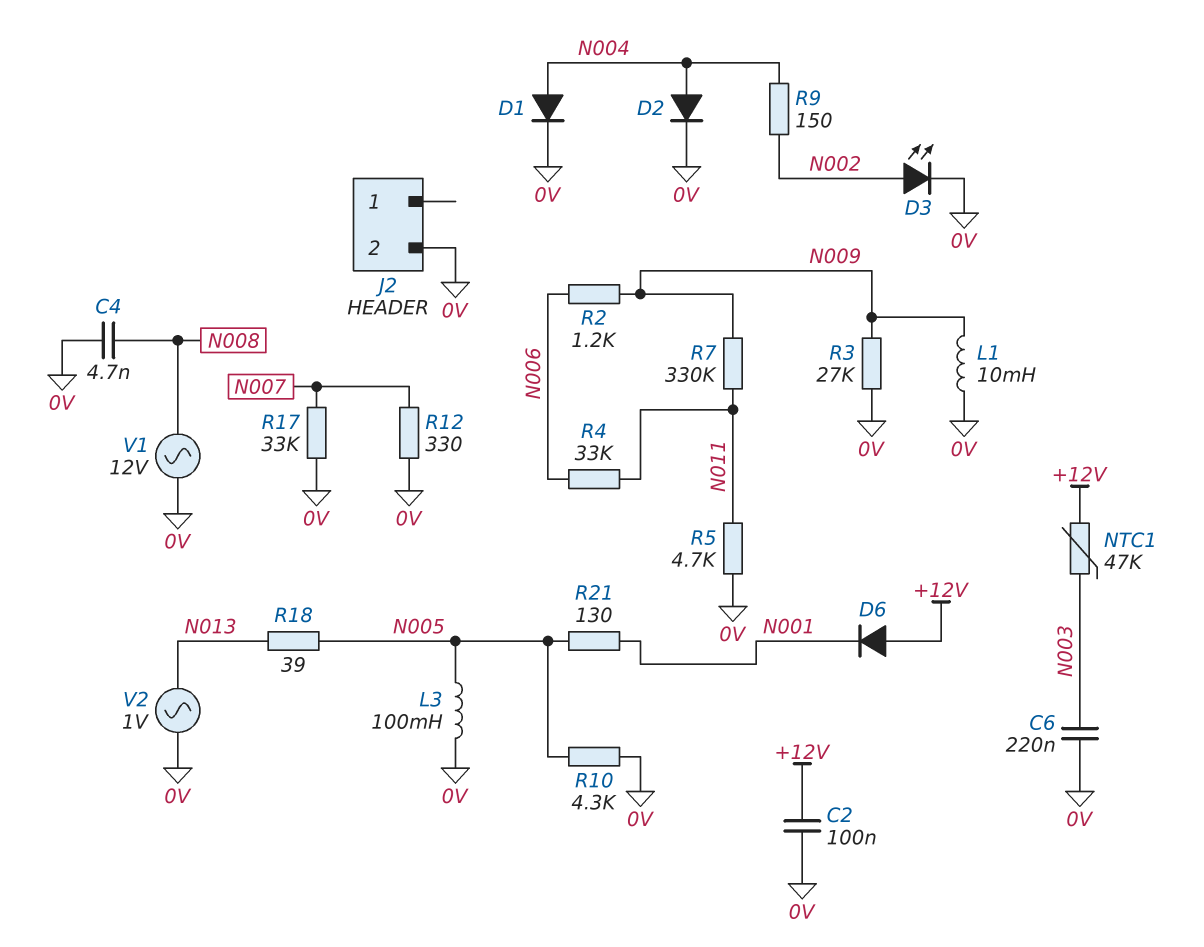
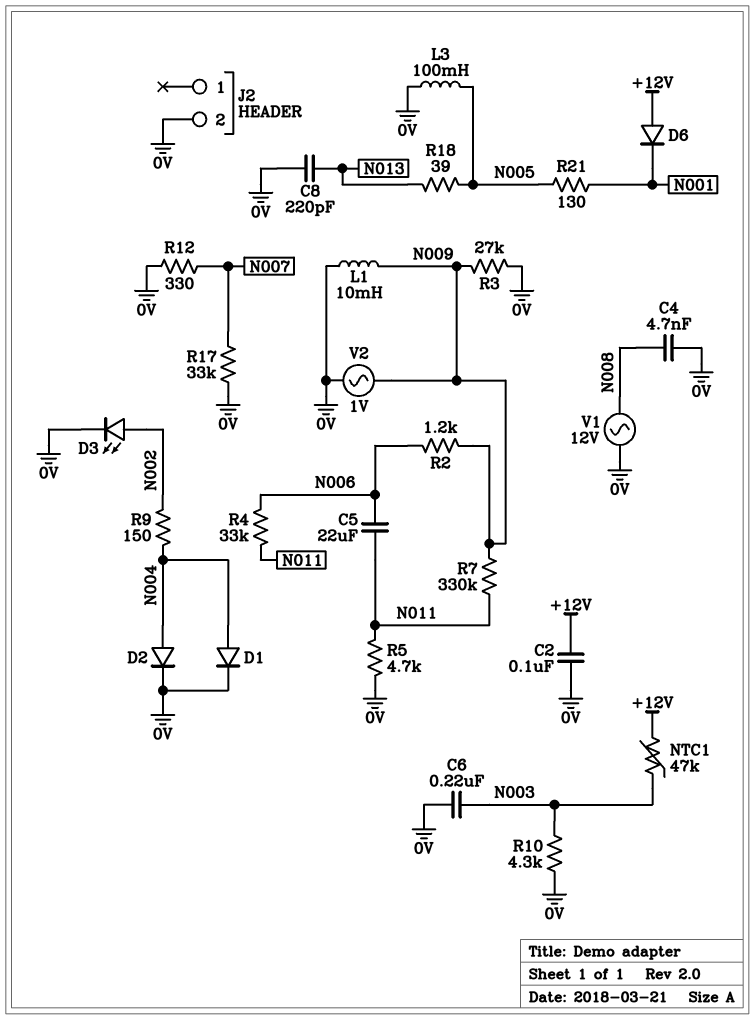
C5: none -> 22uF (N006, N011)
C8: none -> 220pF (0V, N013)
R10: 4.3k (0V, N005) -> 4.3k (0V, N003)
V2: AC 1V (0V, N013) -> AC 1V (0V, N009)

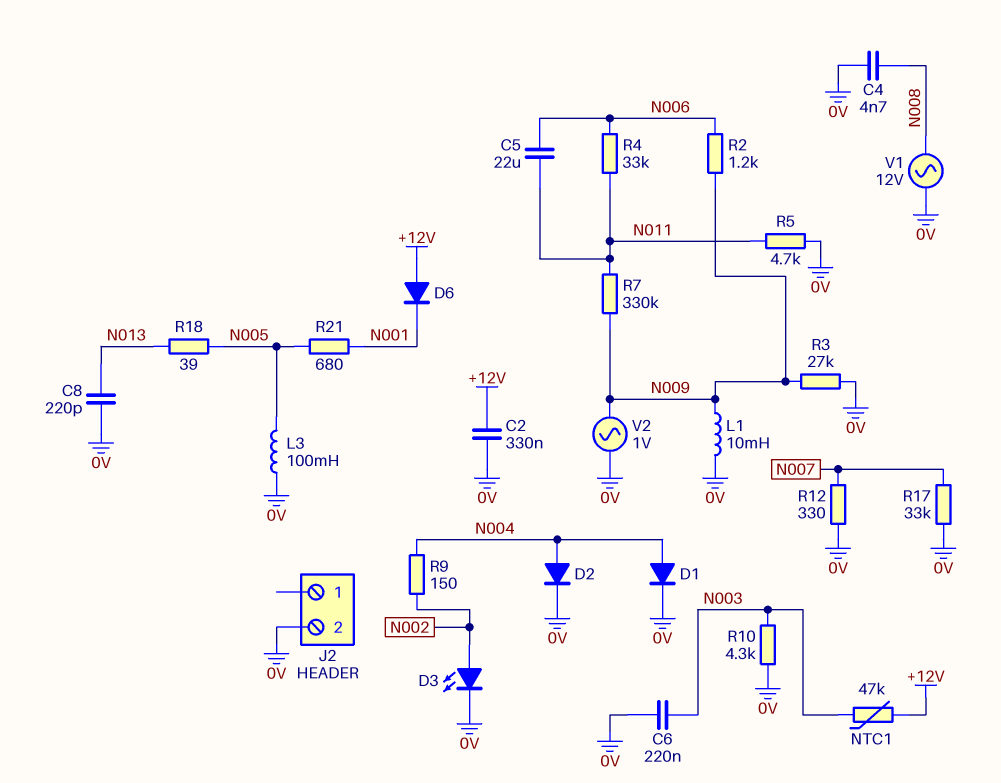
C2: 100nF (+12V, 0V) -> 330nF (+12V, 0V)
R21: 130 (N001, N005) -> 680 (N001, N005)

